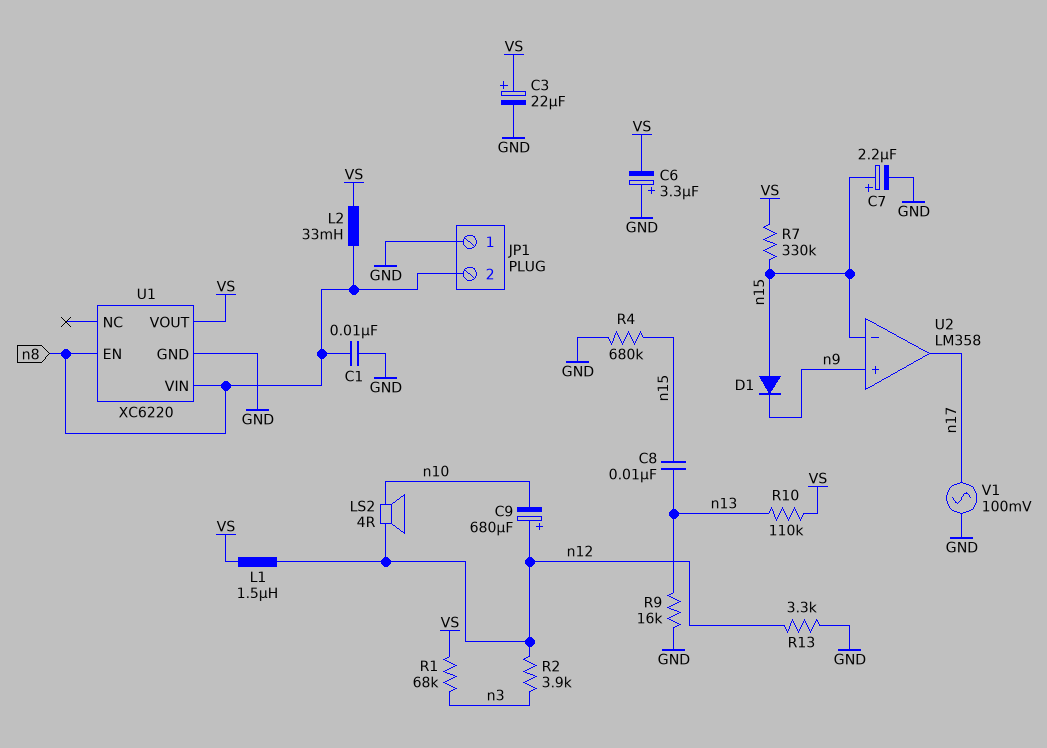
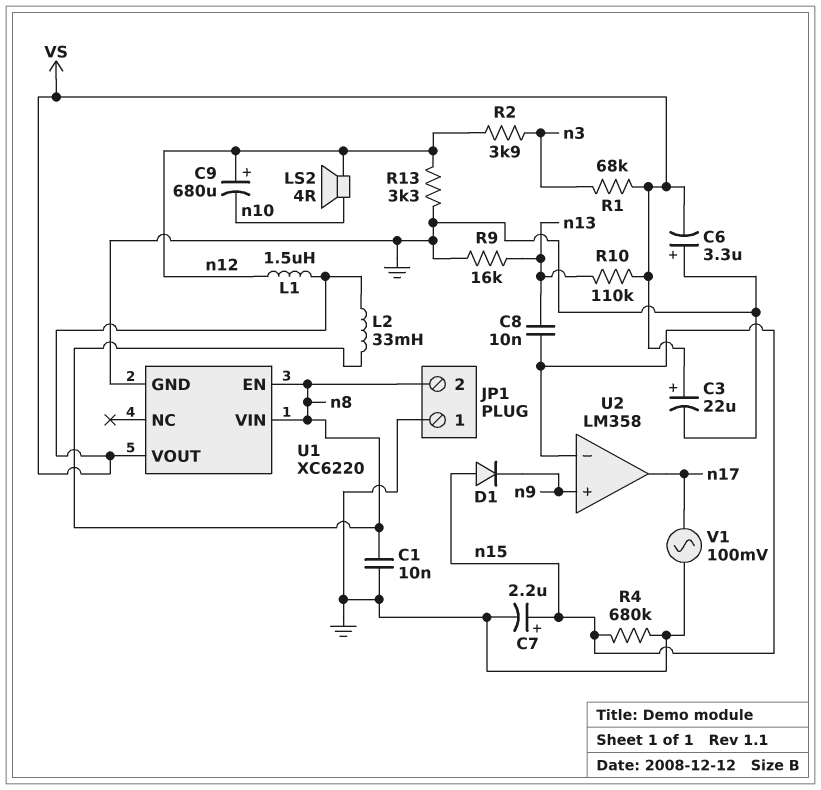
R7: 330k (VS, n15) -> none

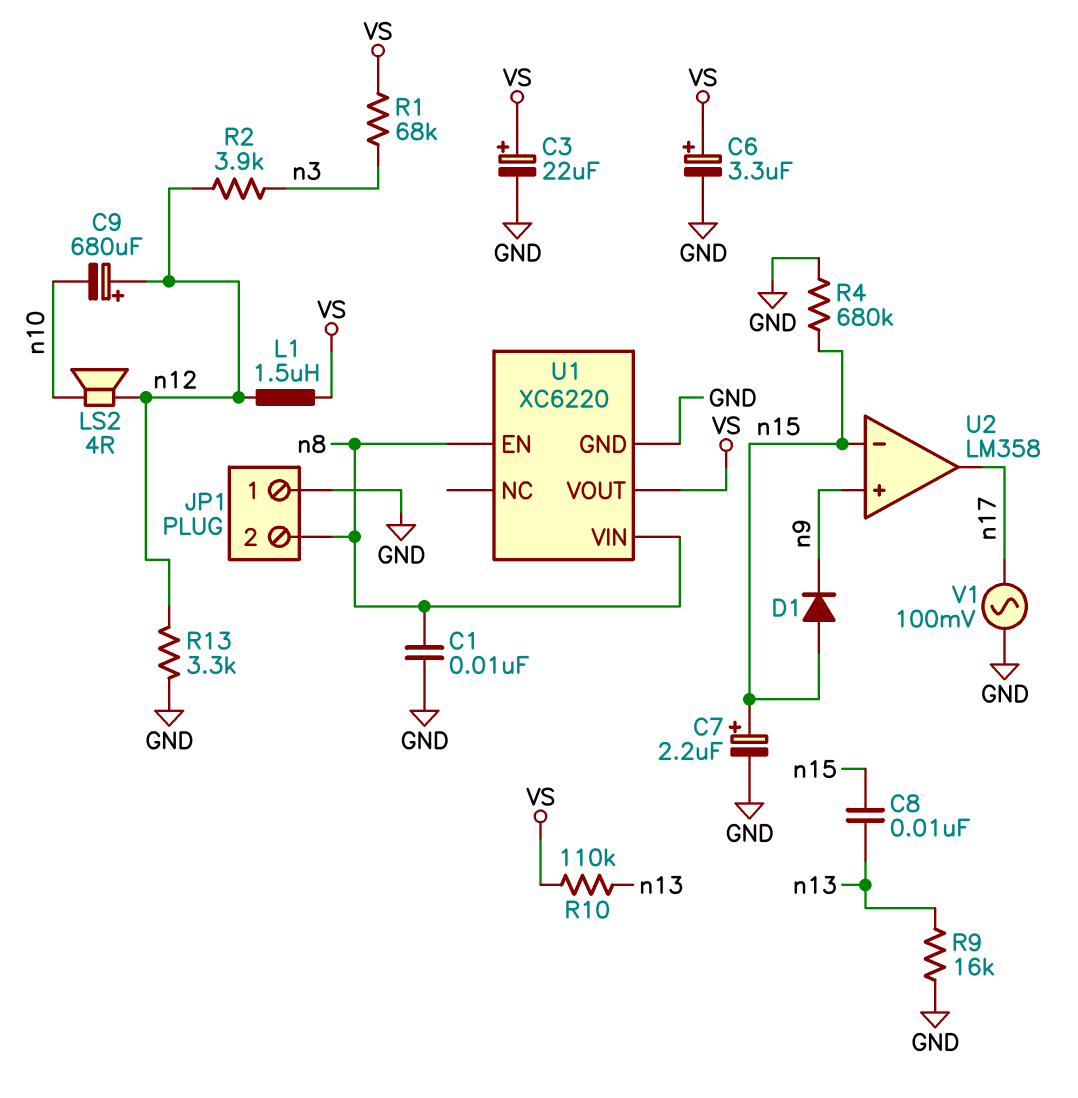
C6: 3.3uF (plus GND, minus VS) -> 3.3uF (plus VS, minus GND)
L2: 33mH (VS, n8) -> none

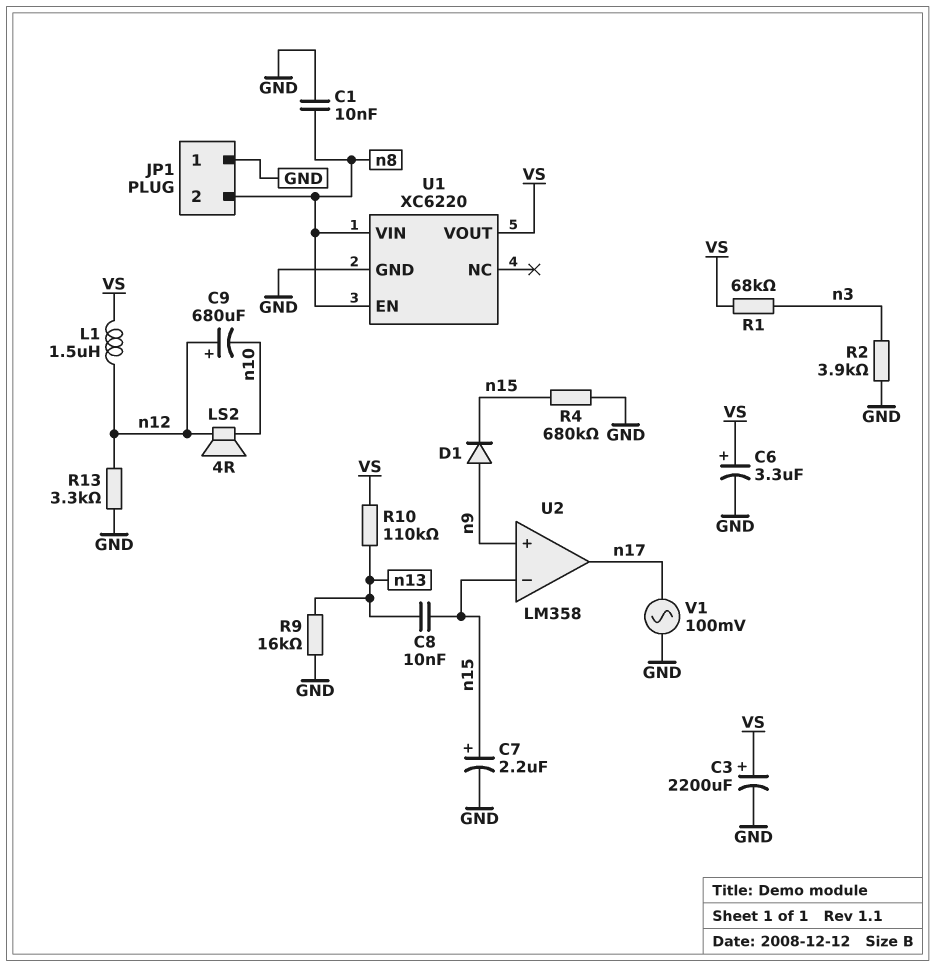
C3: 22uF (plus VS, minus GND) -> 2200uF (plus VS, minus GND)
D1: diode (A n15, K n9) -> diode (A n9, K n15)
R2: 3.9k (n3, n12) -> 3.9k (GND, n3)

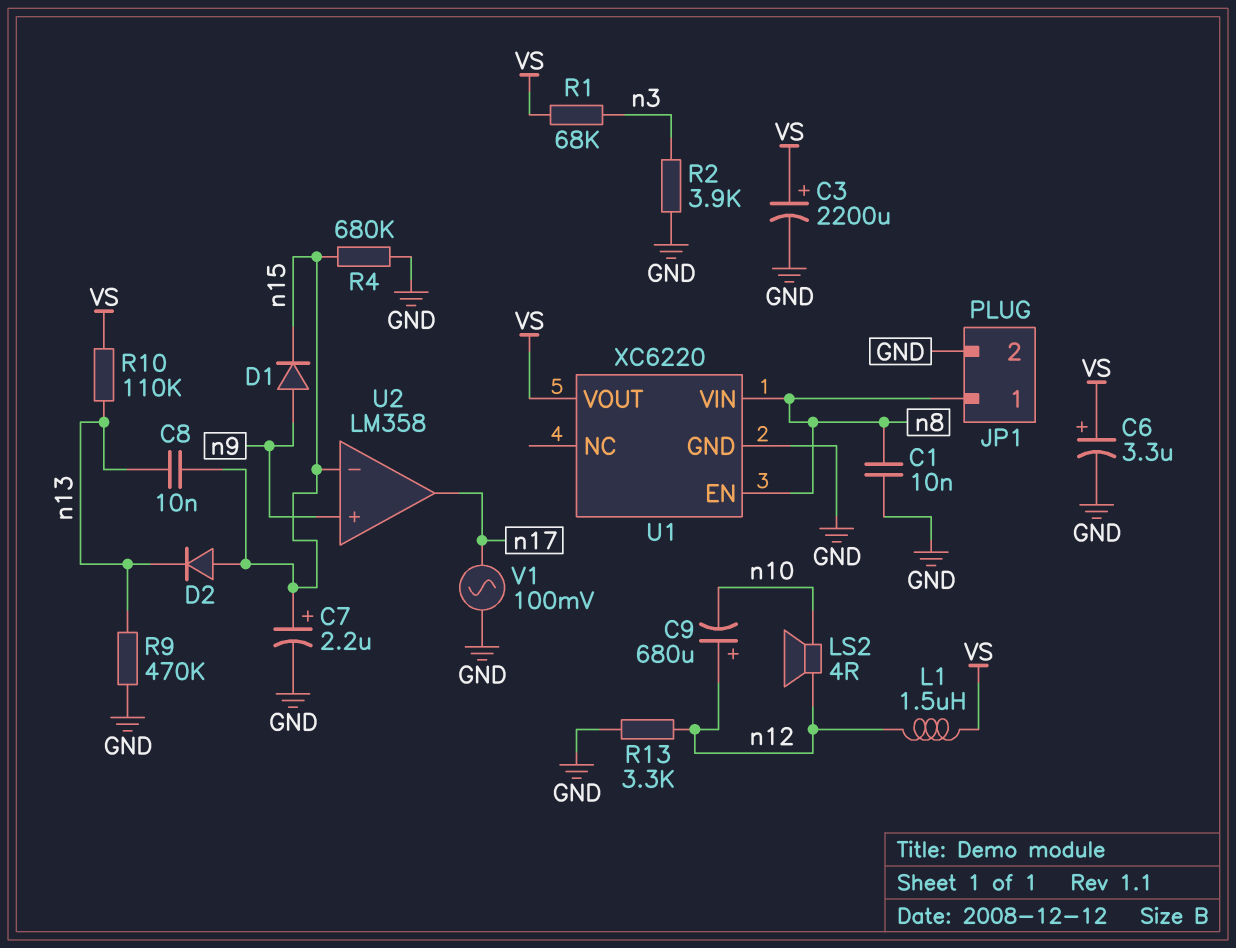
D2: none -> diode (A n15, K n13)
JP1 pin 1: GND -> n8
JP1 pin 2: n8 -> GND
R9: 16k (GND, n13) -> 470k (GND, n13)

